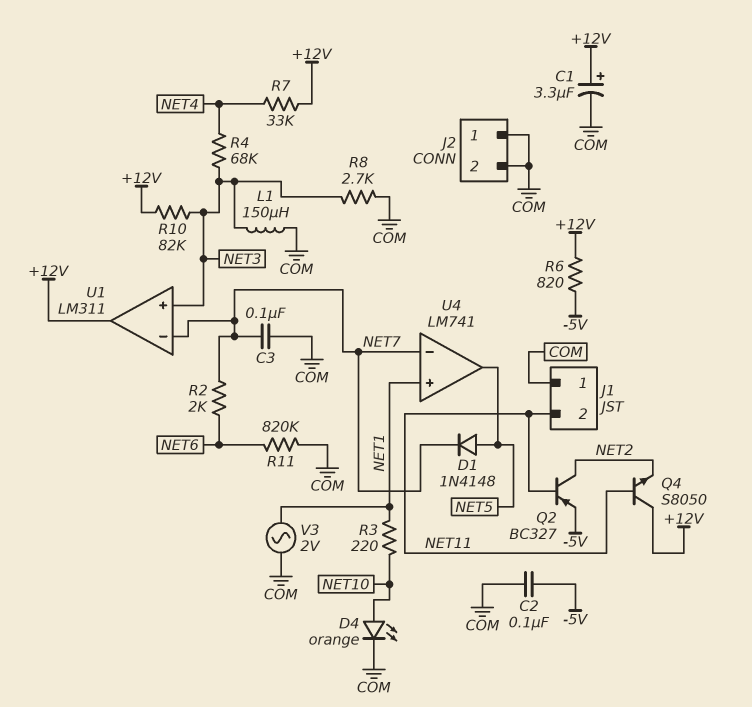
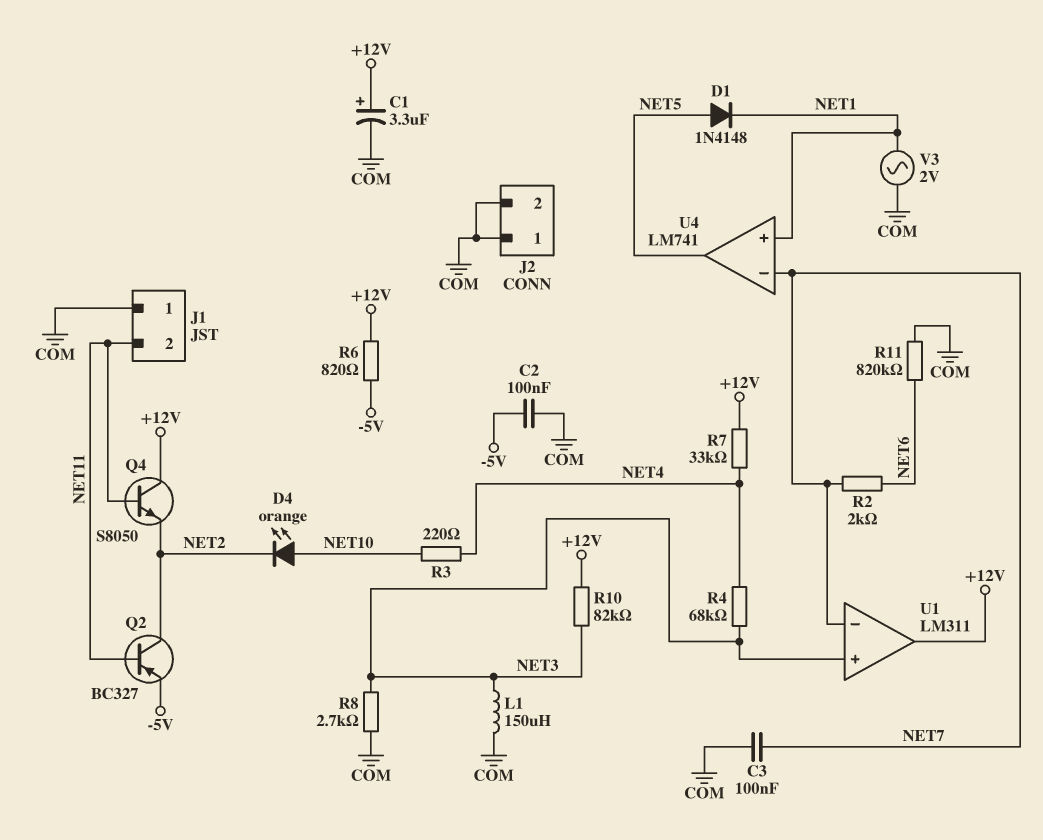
D1: diode 1N4148 (A NET5, K NET7) -> diode 1N4148 (A NET5, K NET1)
D4: LED orange (A NET10, K COM) -> LED orange (A NET10, K NET2)
R3: 220 (NET1, NET10) -> 220 (NET4, NET10)

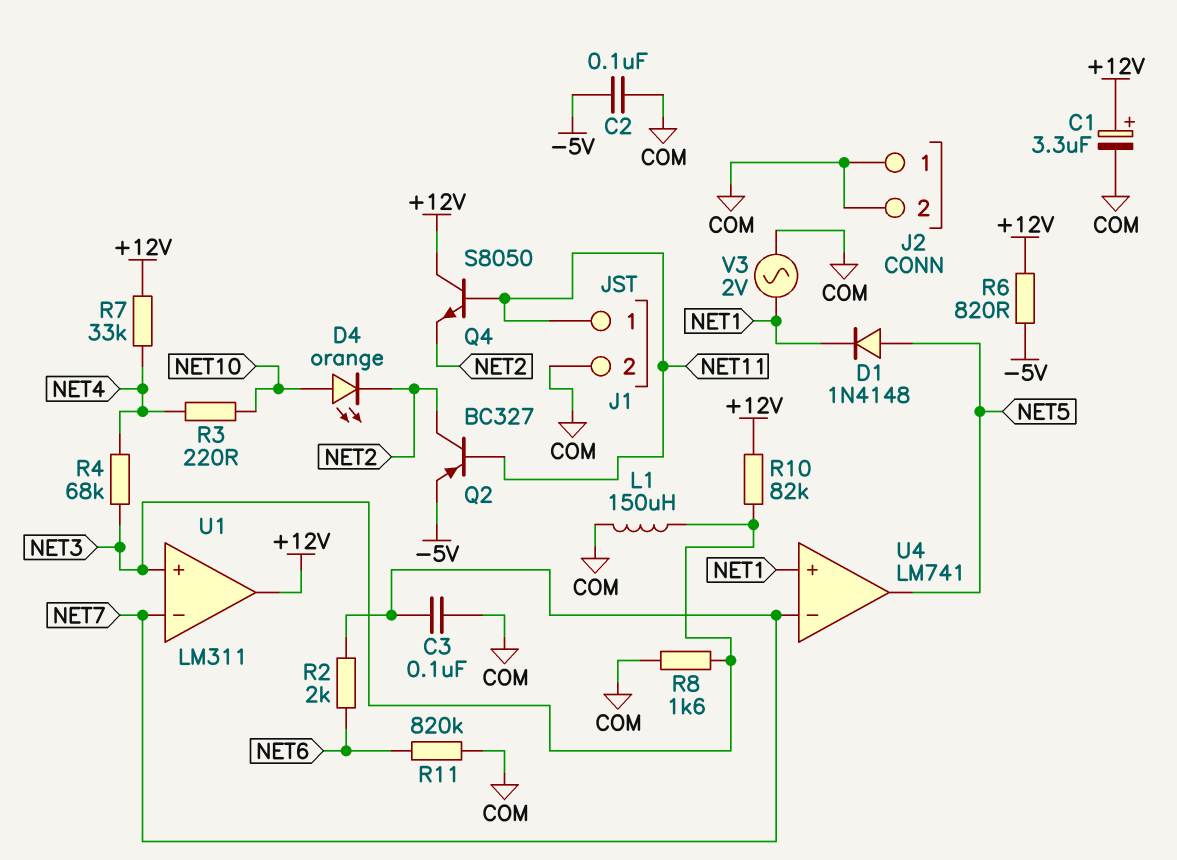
J1 pin 1: COM -> NET11
J1 pin 2: NET11 -> COM
R8: 2.7k (COM, NET3) -> 1.6k (COM, NET3)

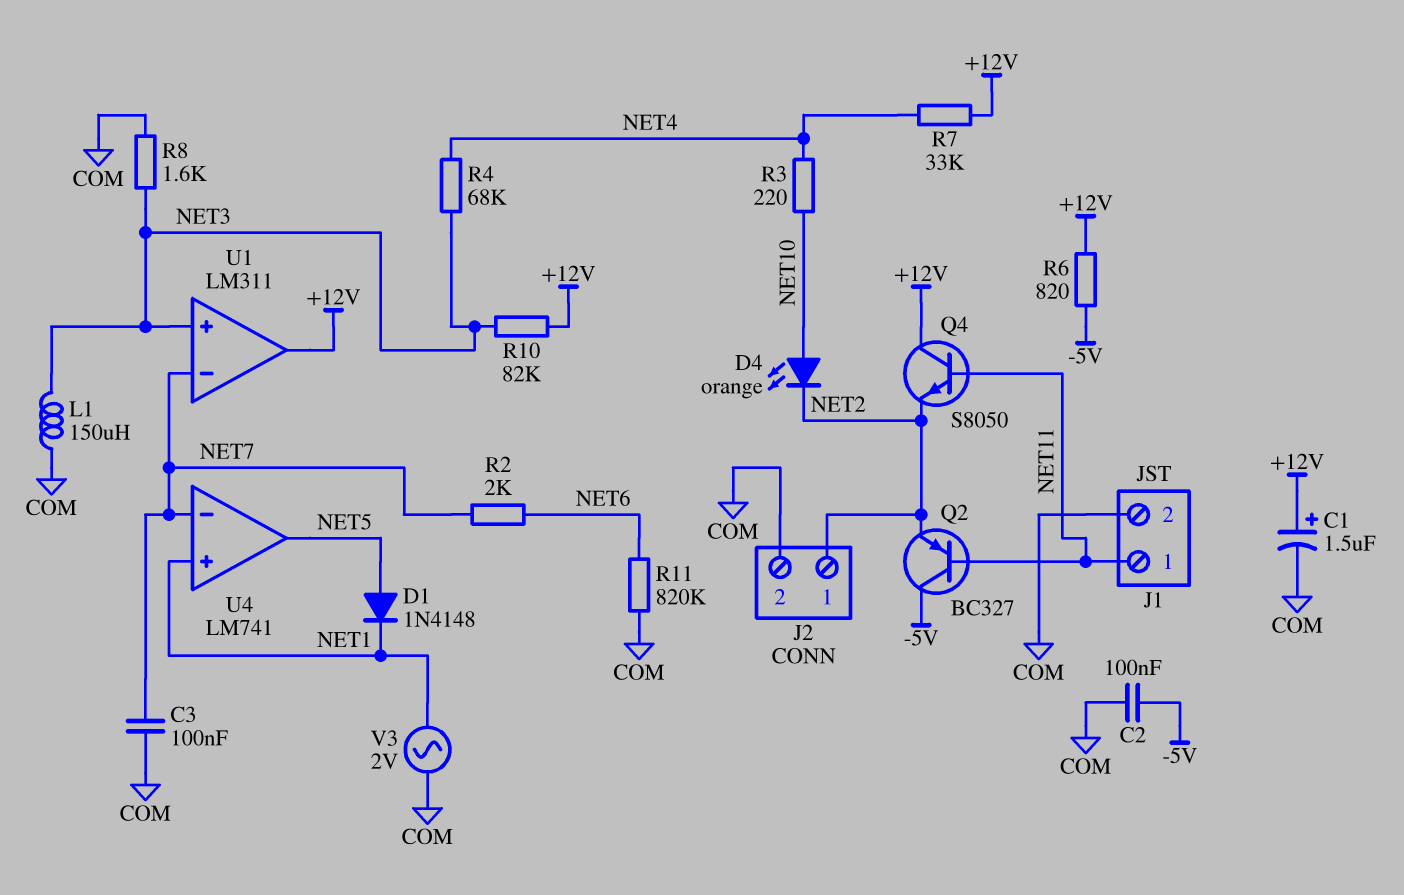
C1: 3.3uF (plus +12V, minus COM) -> 1.5uF (plus +12V, minus COM)
J2 pin 1: COM -> NET2
Q2: PNP BC327 (B NET11, C NET2, E -5V) -> PNP BC327 (B NET11, C -5V, E NET2)

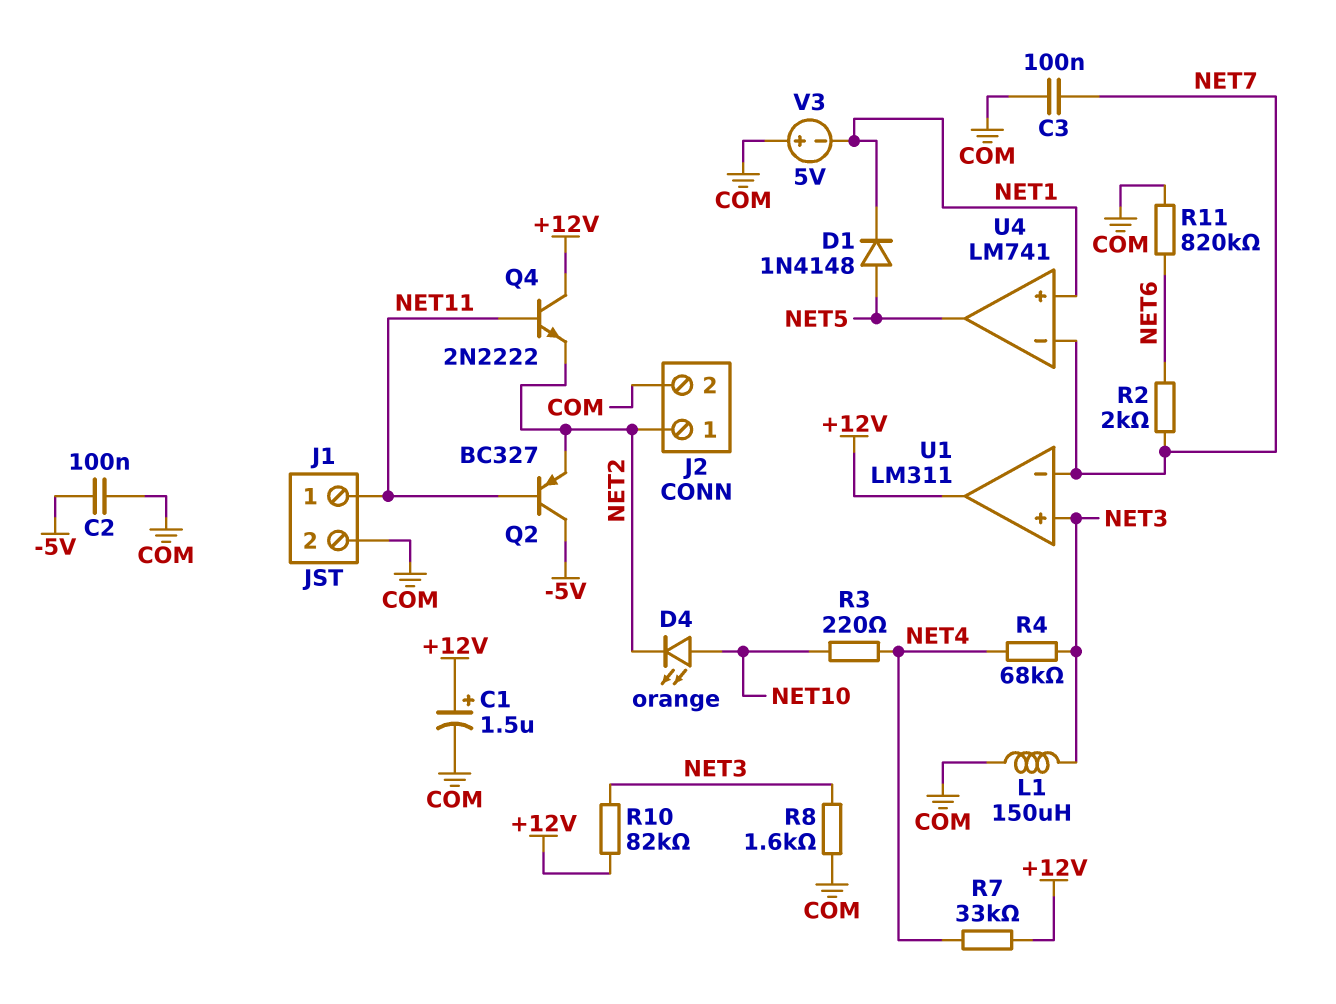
Q4: NPN S8050 (B NET11, C +12V, E NET2) -> NPN 2N2222 (B NET11, C +12V, E NET2)
R6: 820 (+12V, -5V) -> none
V3: AC 2V (COM, NET1) -> 5V (plus COM, minus NET1)

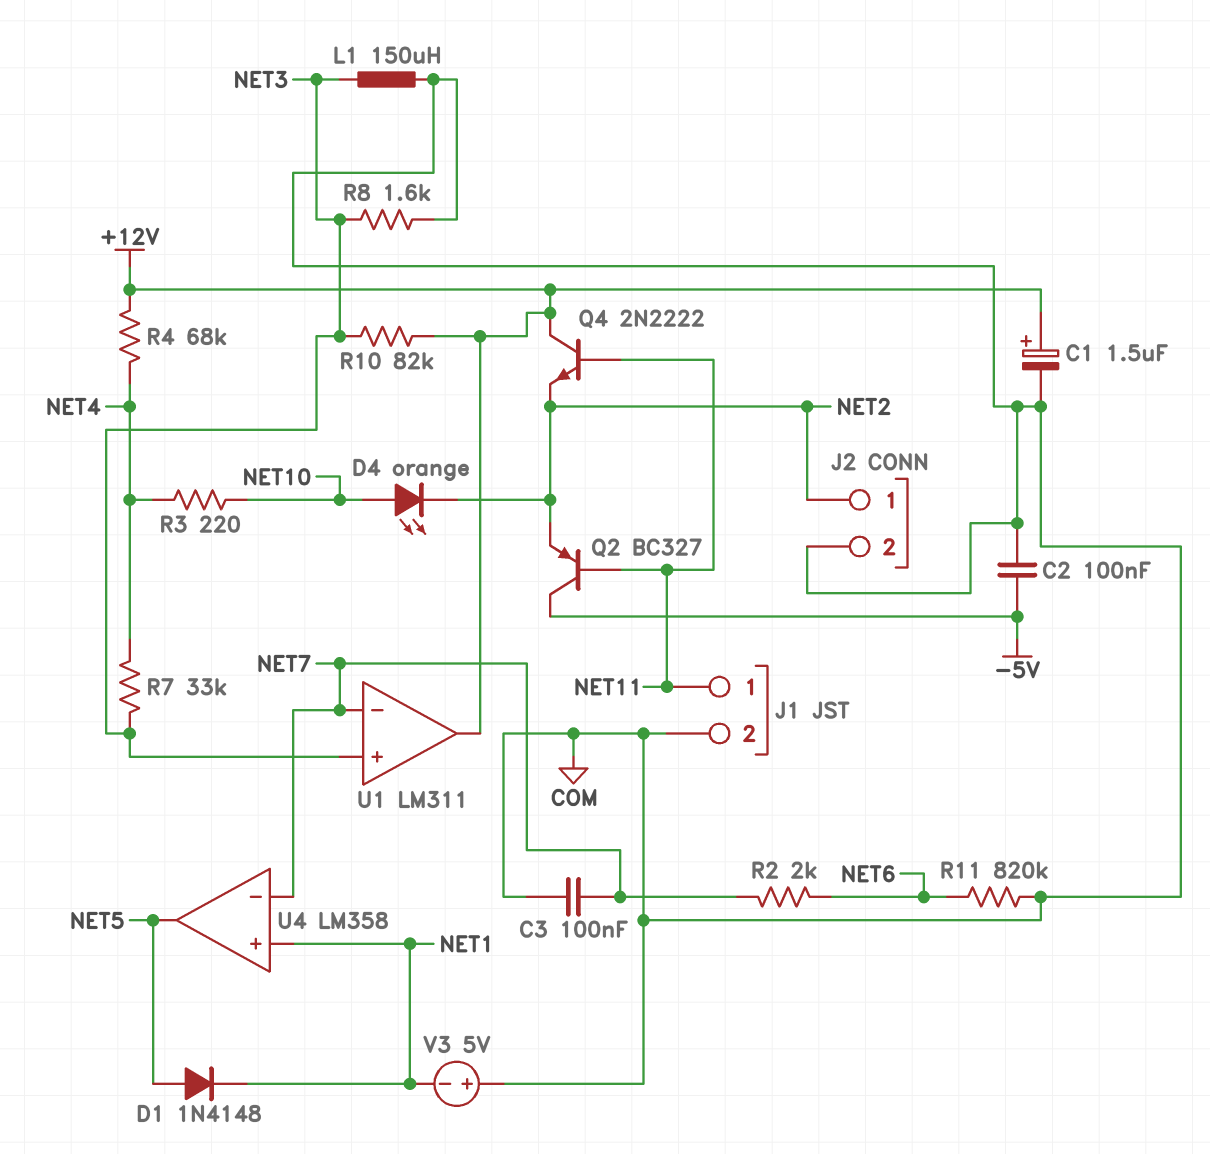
R4: 68k (NET3, NET4) -> 68k (+12V, NET4)
R7: 33k (+12V, NET4) -> 33k (NET3, NET4)
U4: LM741 -> LM358

